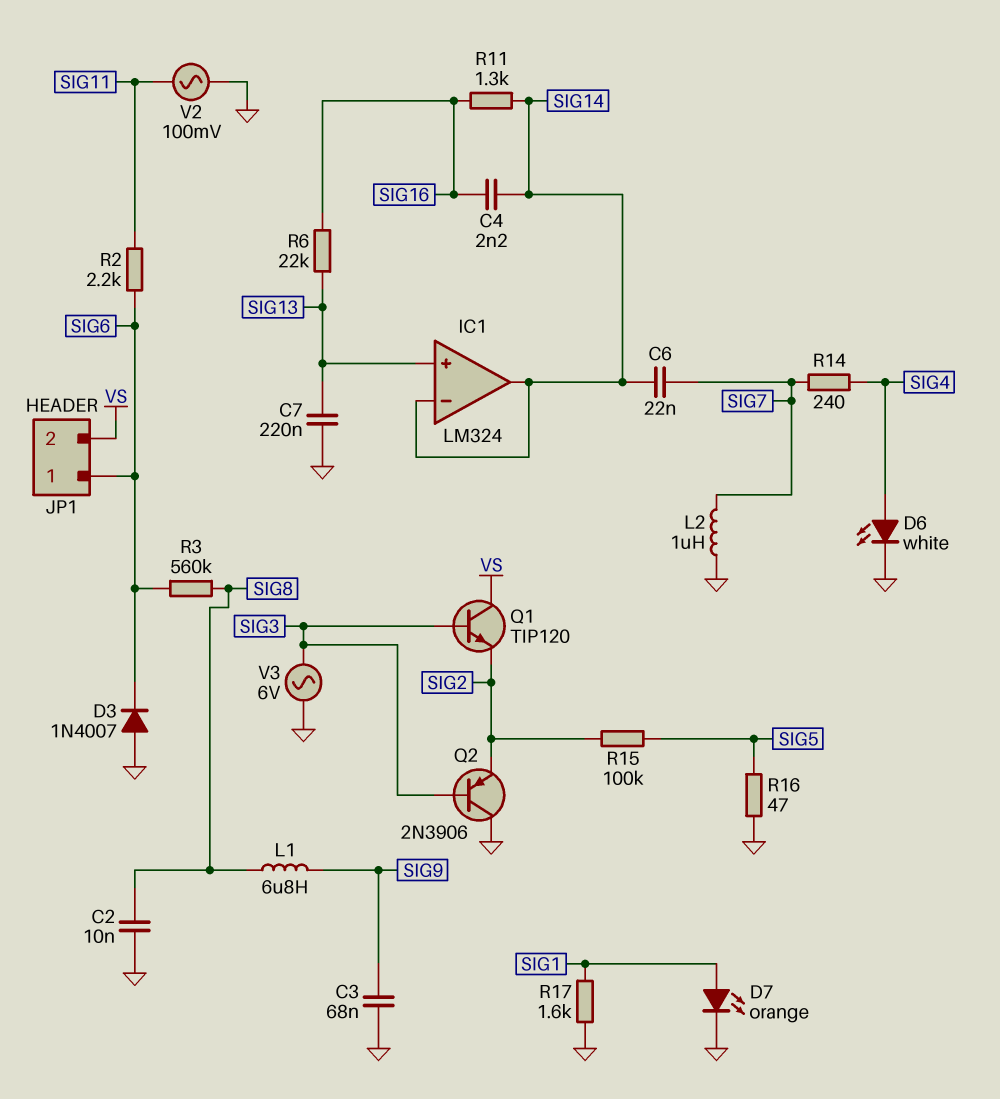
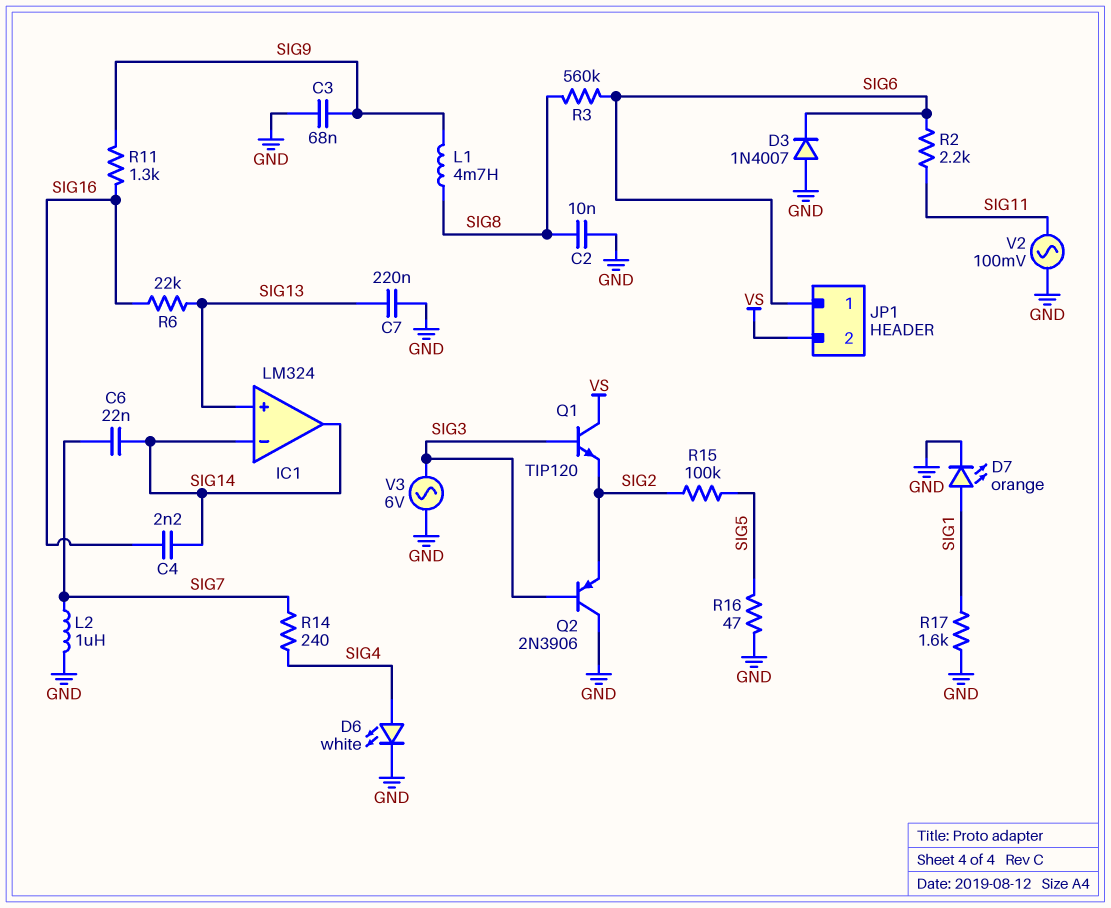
L1: 6.8uH (SIG8, SIG9) -> 4.7mH (SIG8, SIG9)
R11: 1.3k (SIG14, SIG16) -> 1.3k (SIG9, SIG16)

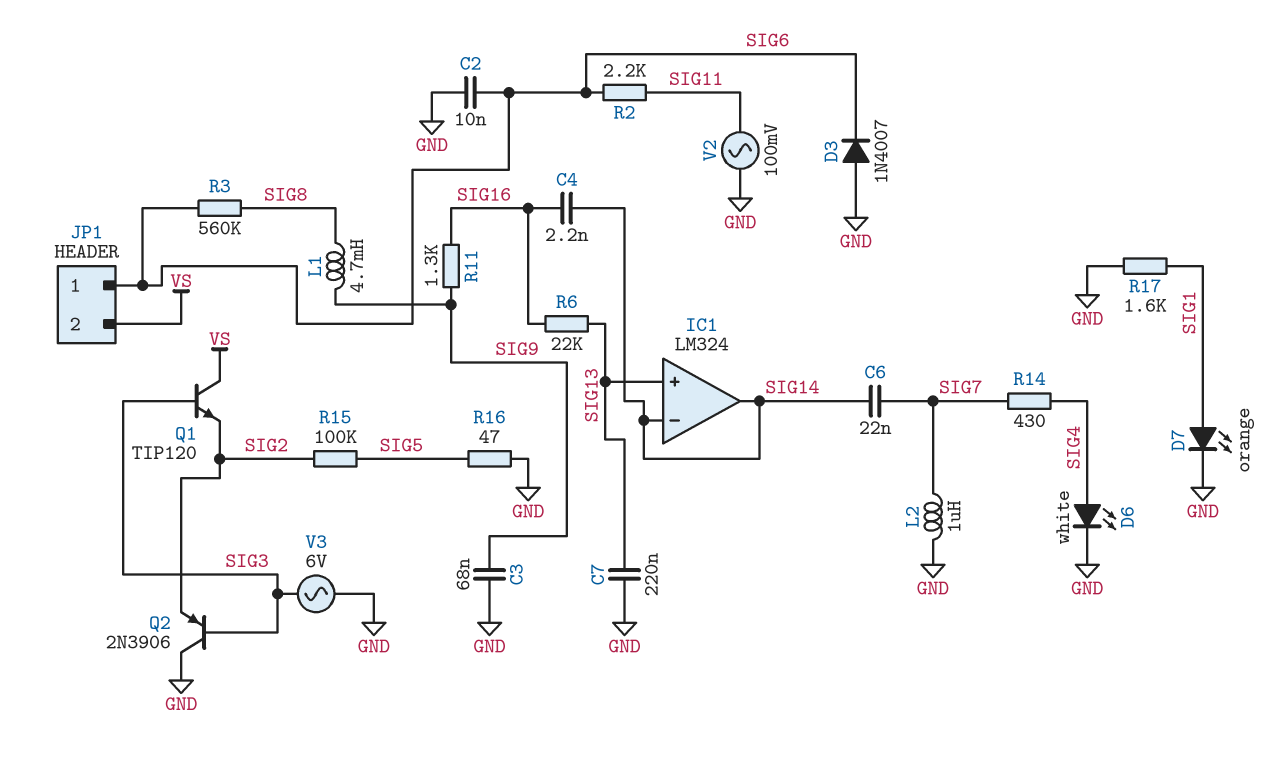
C2: 10nF (GND, SIG8) -> 10nF (GND, SIG6)
R14: 240 (SIG4, SIG7) -> 430 (SIG4, SIG7)

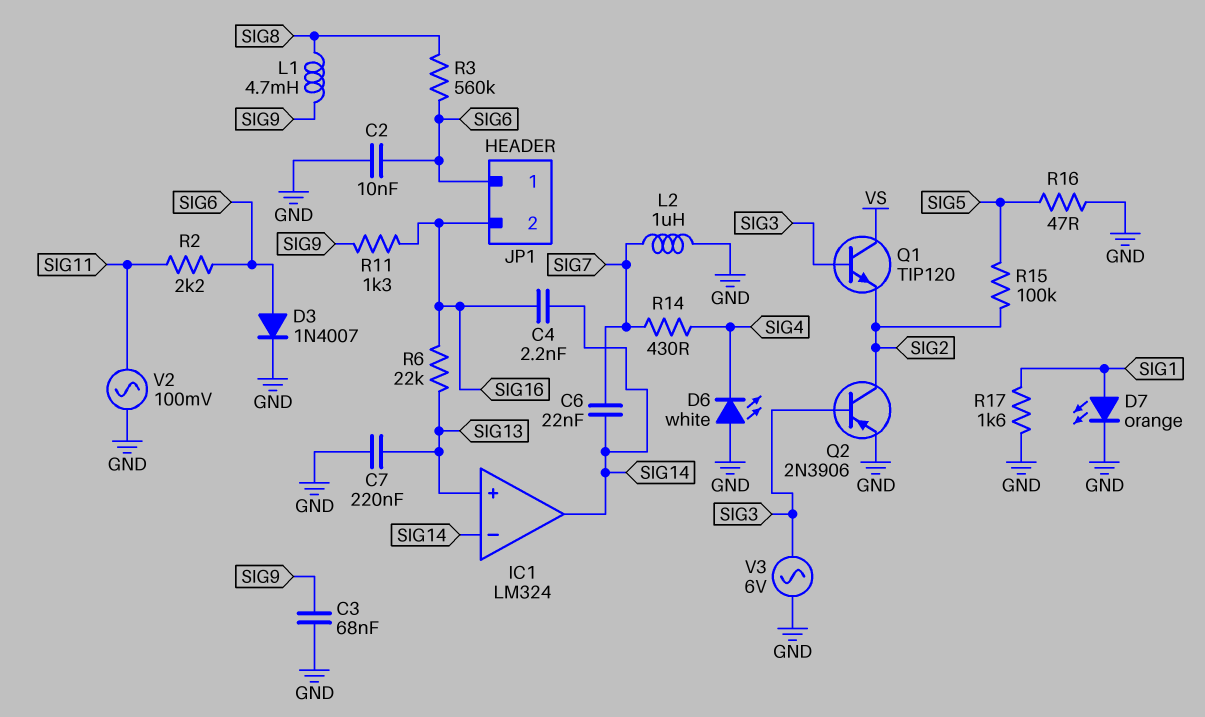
D3: diode 1N4007 (A GND, K SIG6) -> diode 1N4007 (A SIG6, K GND)
D6: LED white (A SIG4, K GND) -> LED white (A GND, K SIG4)
JP1 pin 2: VS -> SIG16
Q2: PNP 2N3906 (B SIG3, C GND, E SIG2) -> PNP 2N3906 (B SIG3, C SIG2, E GND)

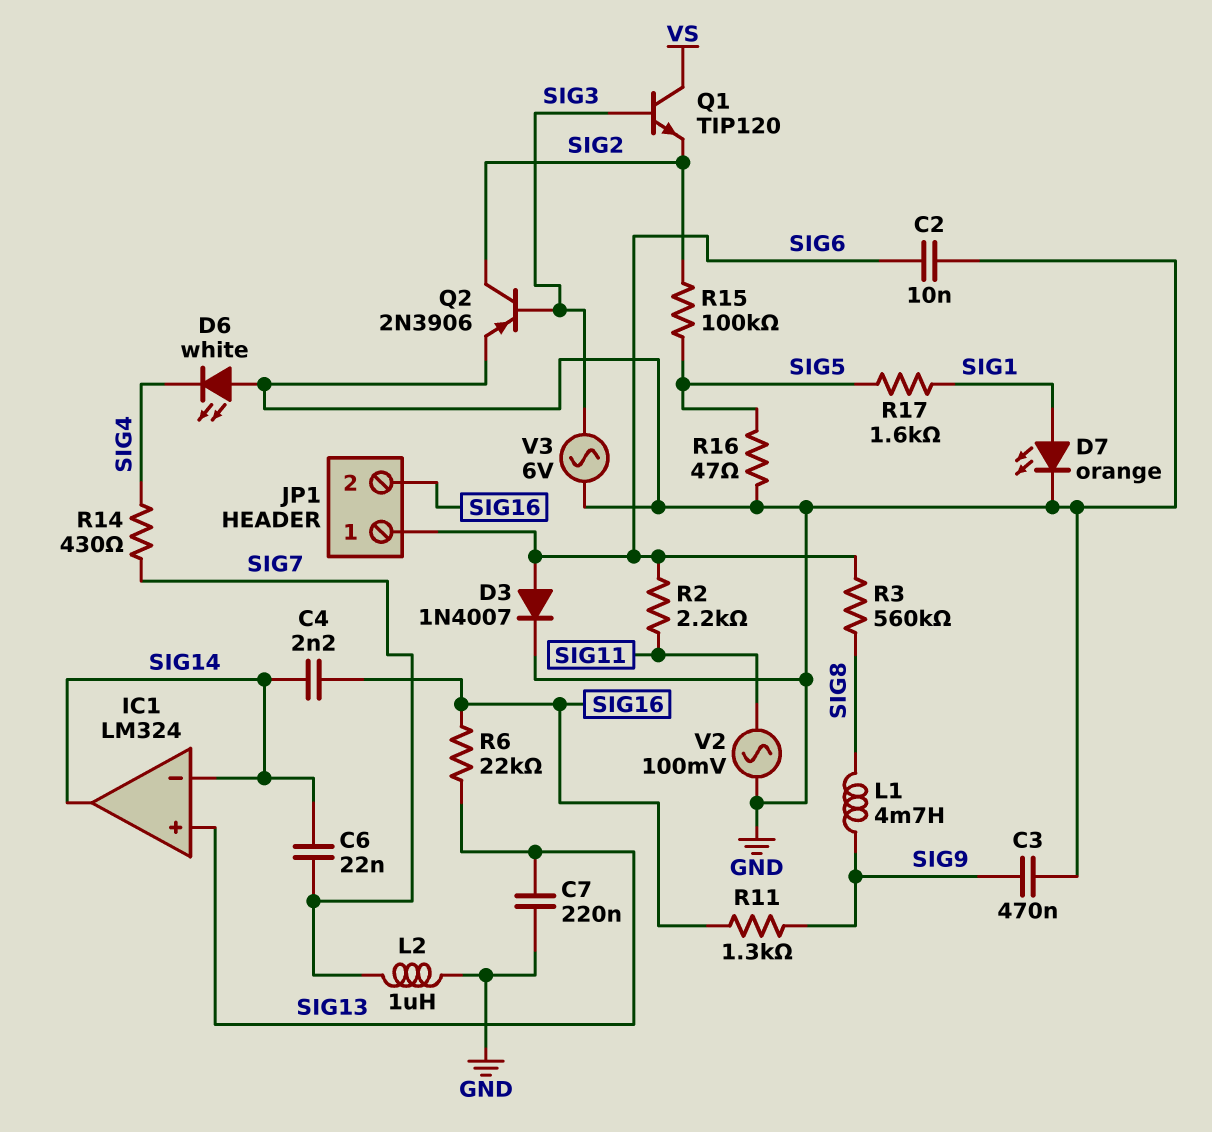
C3: 68nF (GND, SIG9) -> 470nF (GND, SIG9)
R17: 1.6k (GND, SIG1) -> 1.6k (SIG1, SIG5)

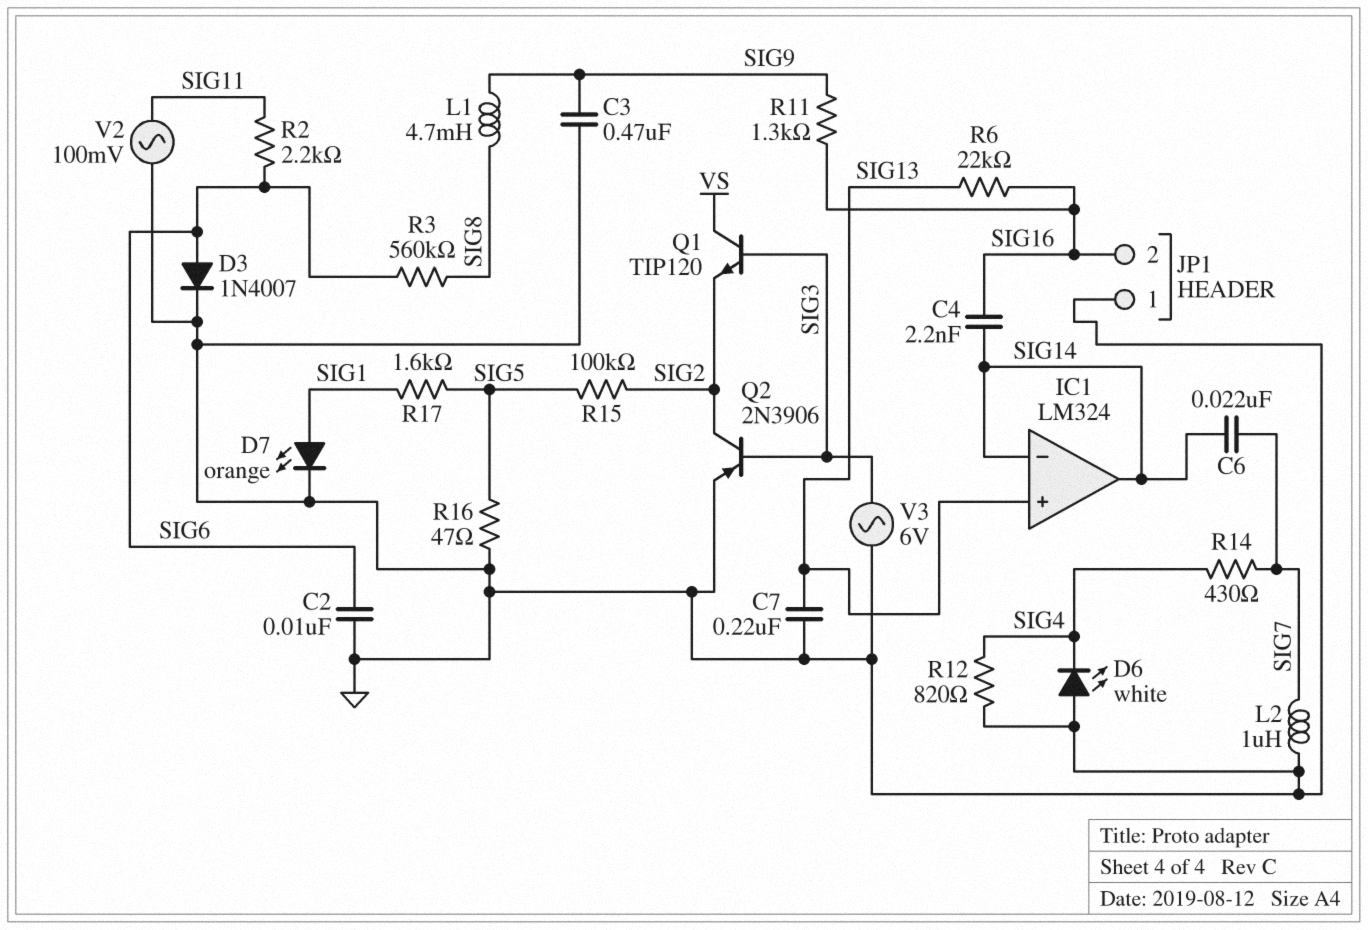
JP1 pin 1: SIG6 -> GND
R12: none -> 820 (GND, SIG4)

